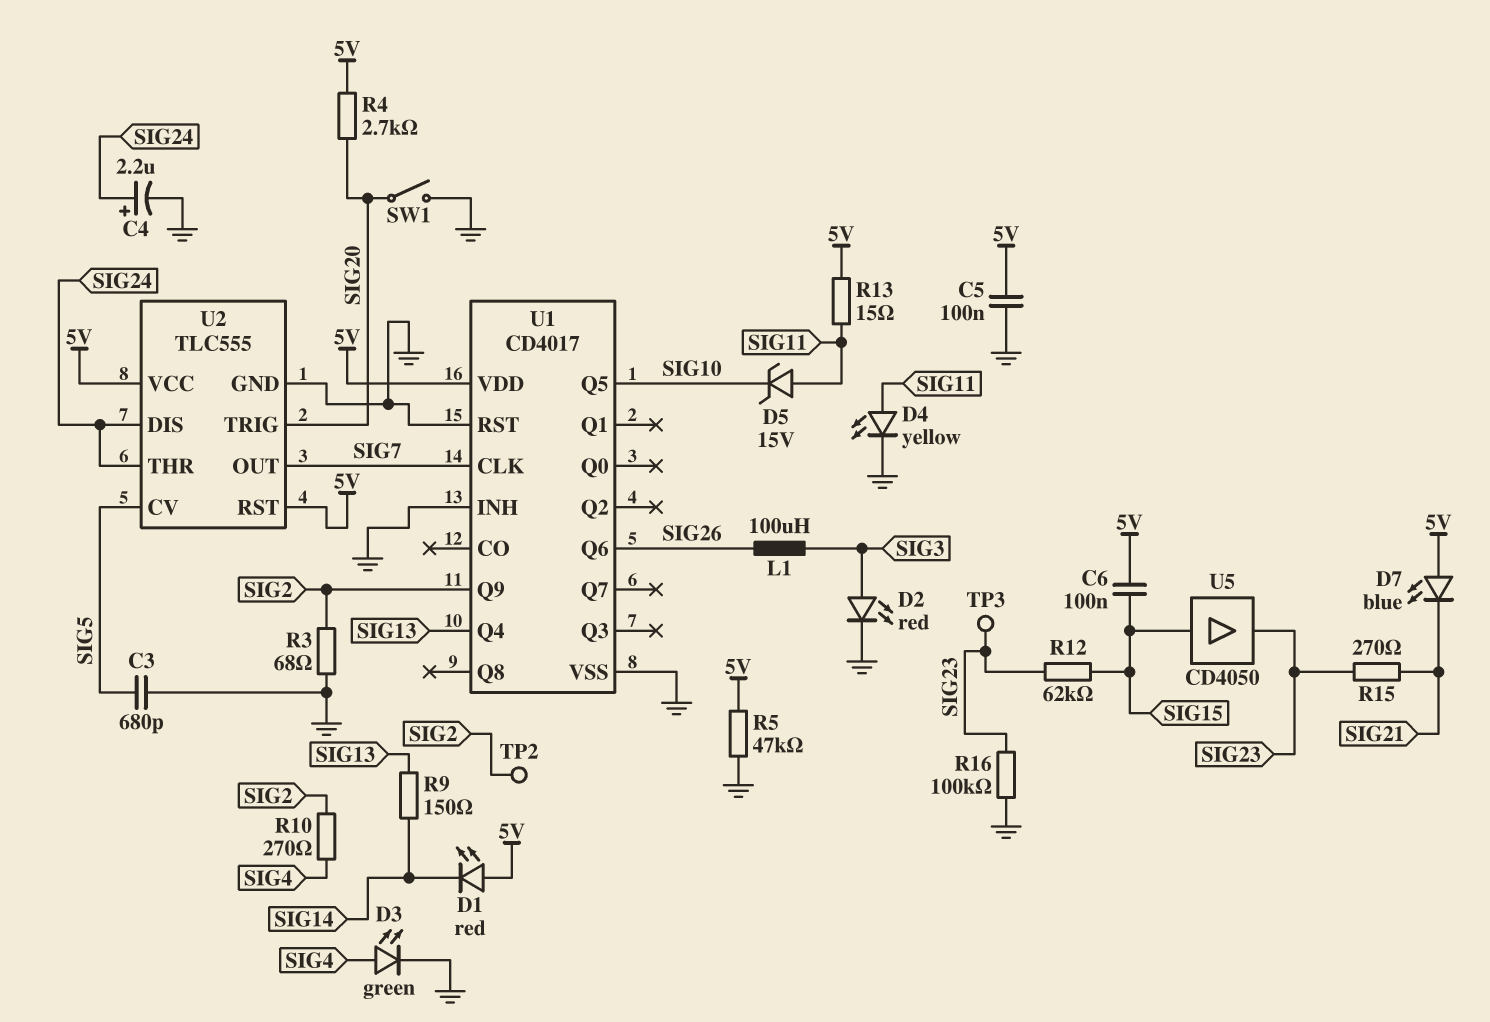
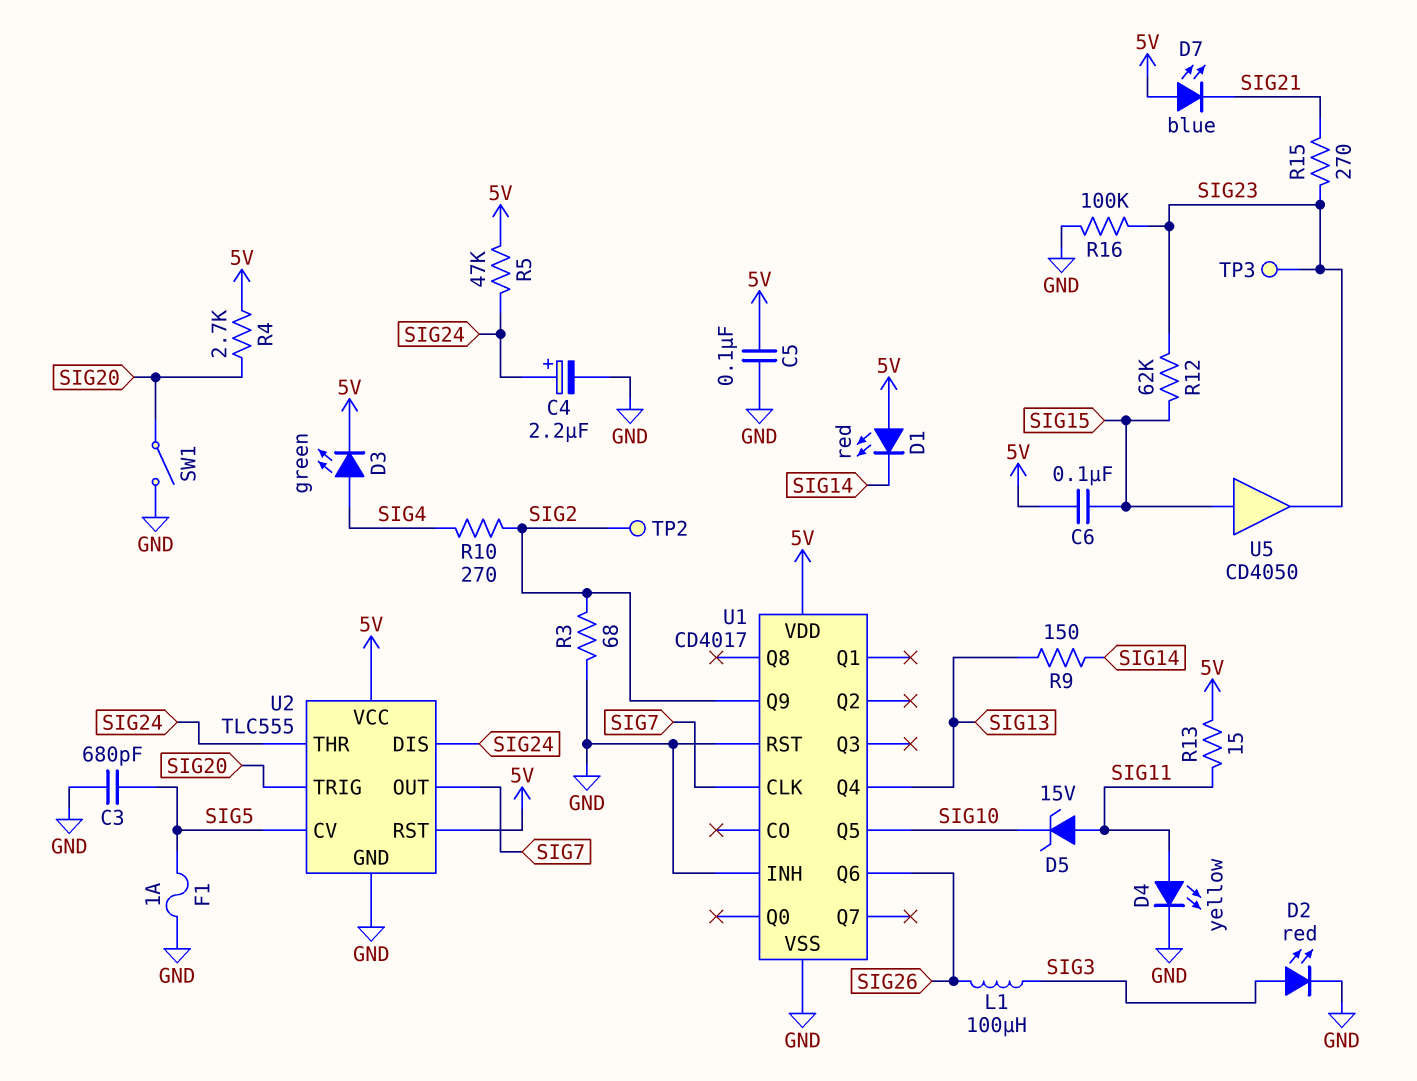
D3: LED green (A SIG4, K GND) -> LED green (A SIG4, K 5V)
F1: none -> 1A (GND, SIG5)
R5: 47k (5V, GND) -> 47k (5V, SIG24)

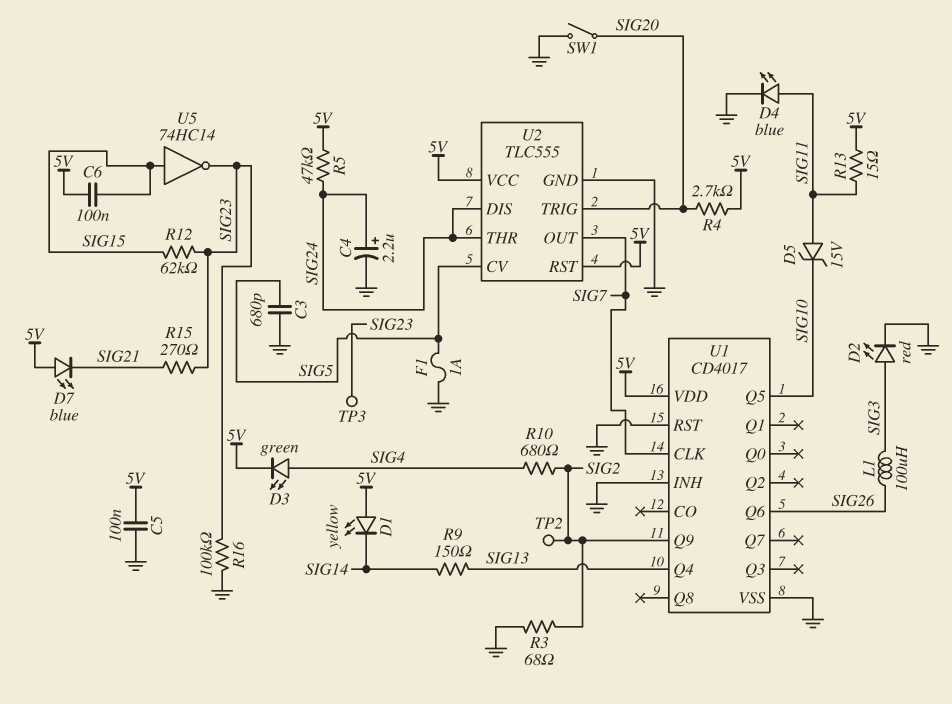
D1: LED red (A 5V, K SIG14) -> LED yellow (A 5V, K SIG14)
D4: LED yellow (A SIG11, K GND) -> LED blue (A SIG11, K GND)
R10: 270 (SIG2, SIG4) -> 680 (SIG2, SIG4)
U5: buffer CD4050 (in SIG15, out SIG23) -> NOT 74HC14 (in SIG15, out SIG23)

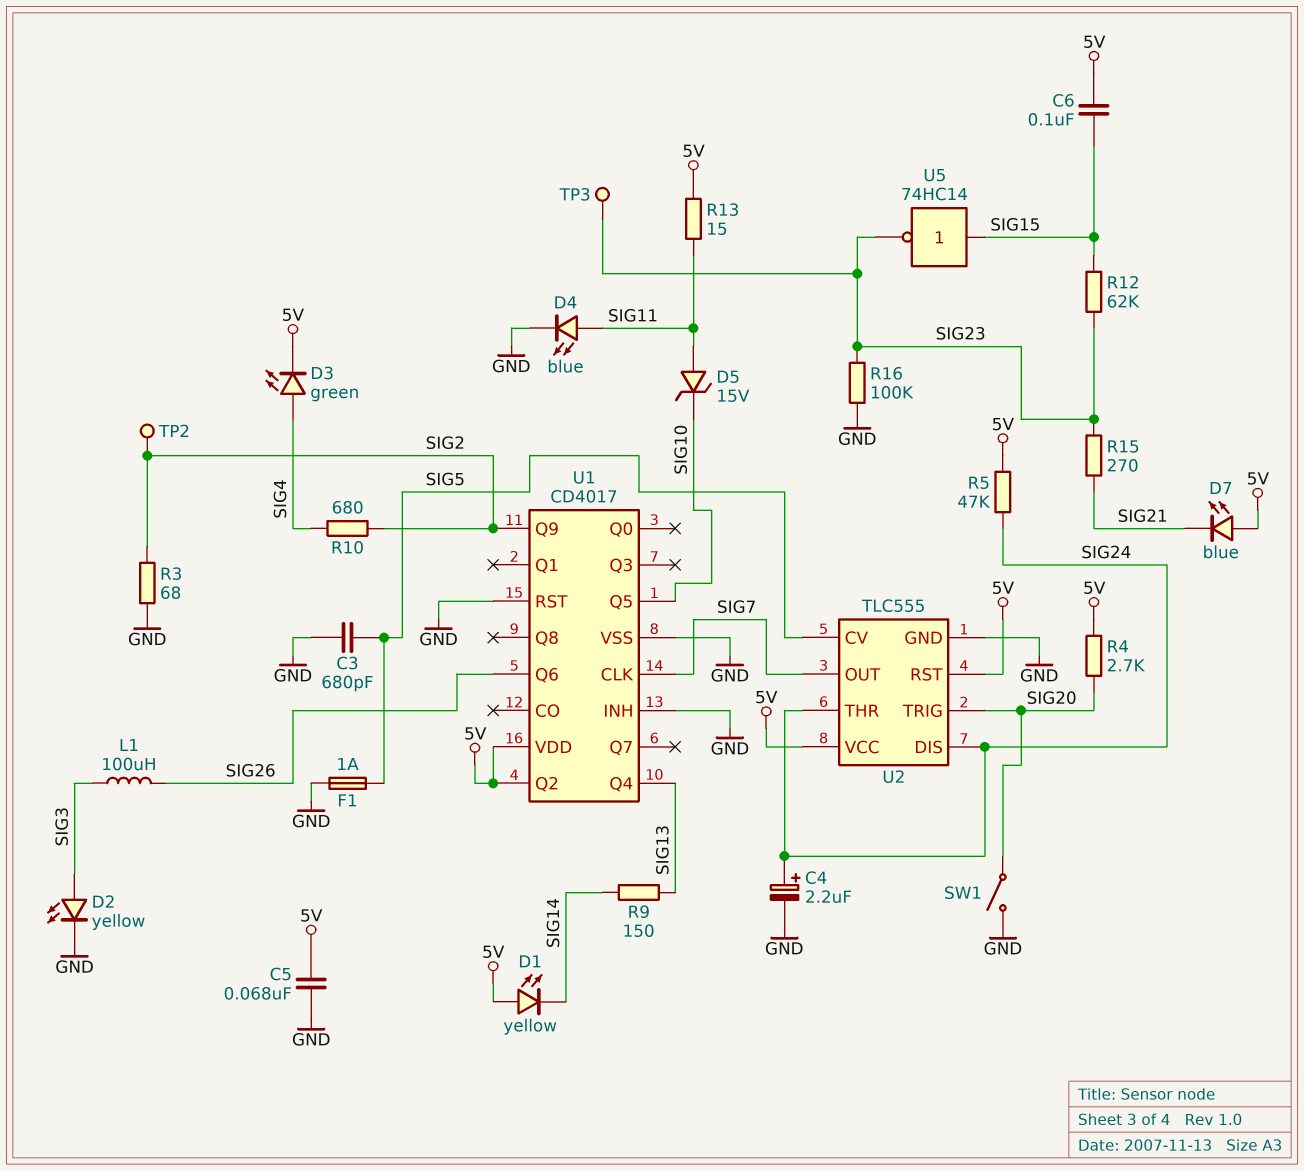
C5: 100nF (5V, GND) -> 68nF (5V, GND)
D2: LED red (A SIG3, K GND) -> LED yellow (A SIG3, K GND)
U1 pin Q2: none -> 5V

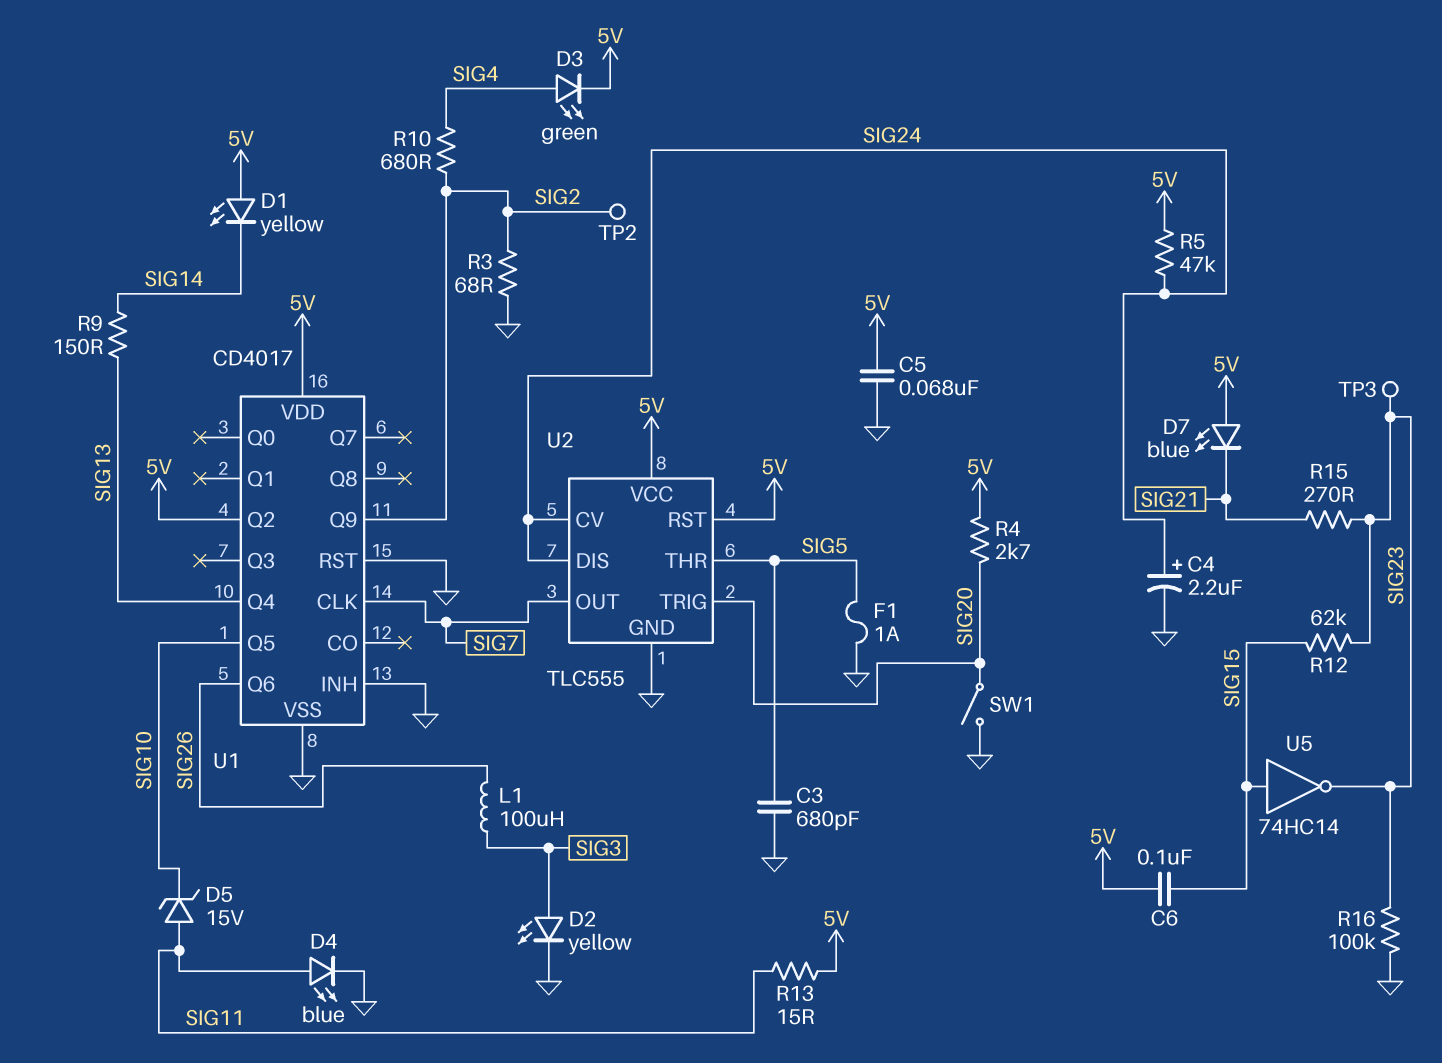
U2 pin CV: SIG5 -> SIG24
U2 pin THR: SIG24 -> SIG5

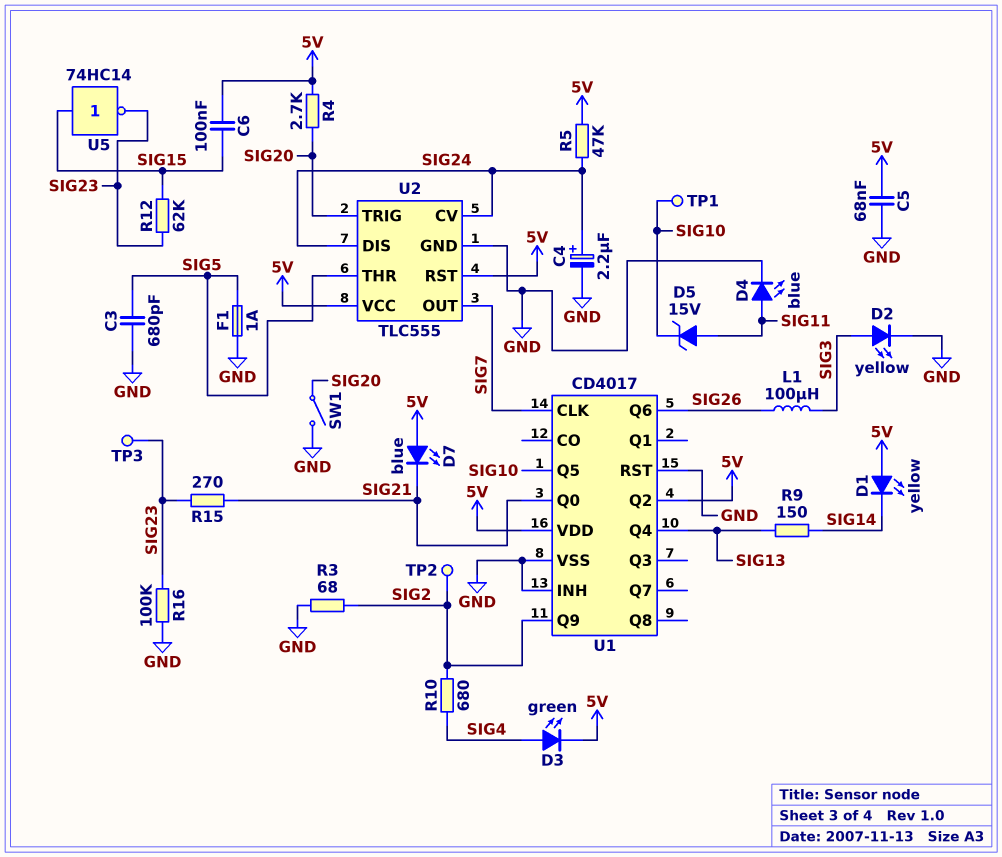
R13: 15 (5V, SIG11) -> none
TP1: none -> test point (SIG10)
U1 pin Q0: none -> SIG21

